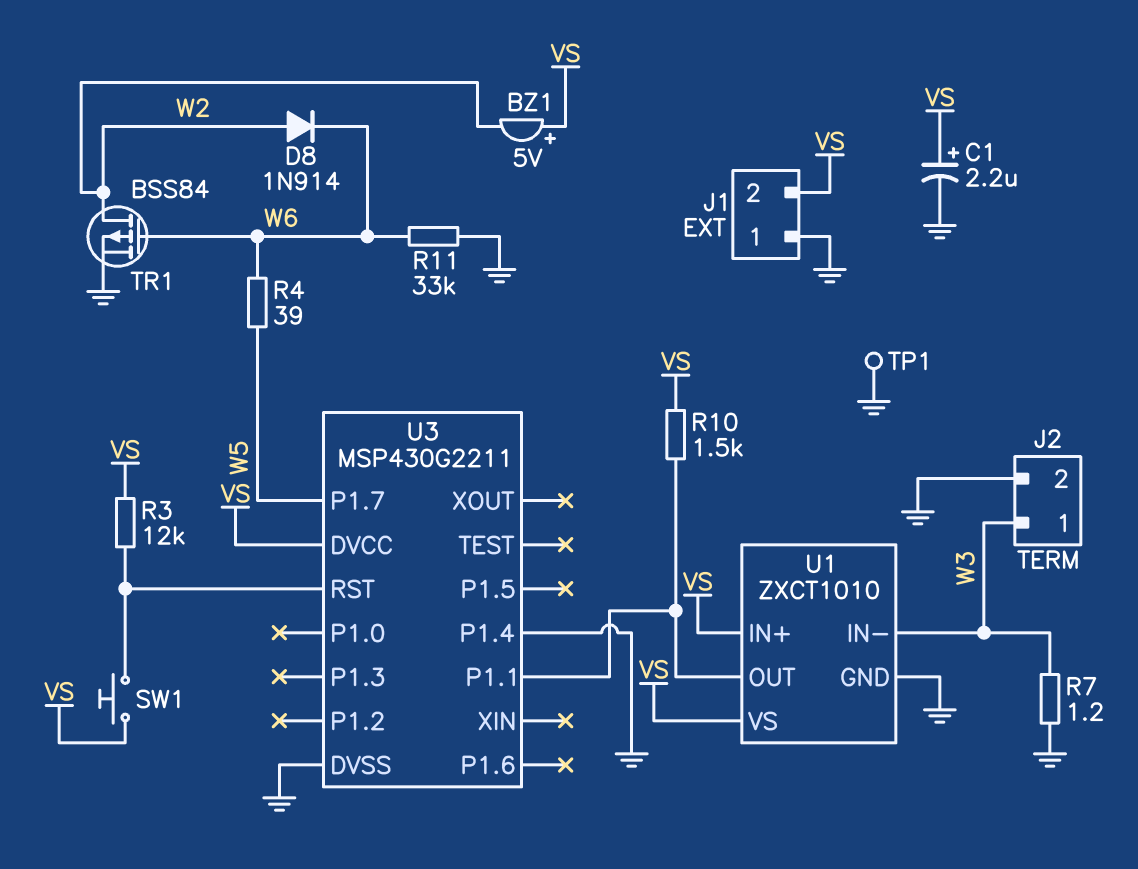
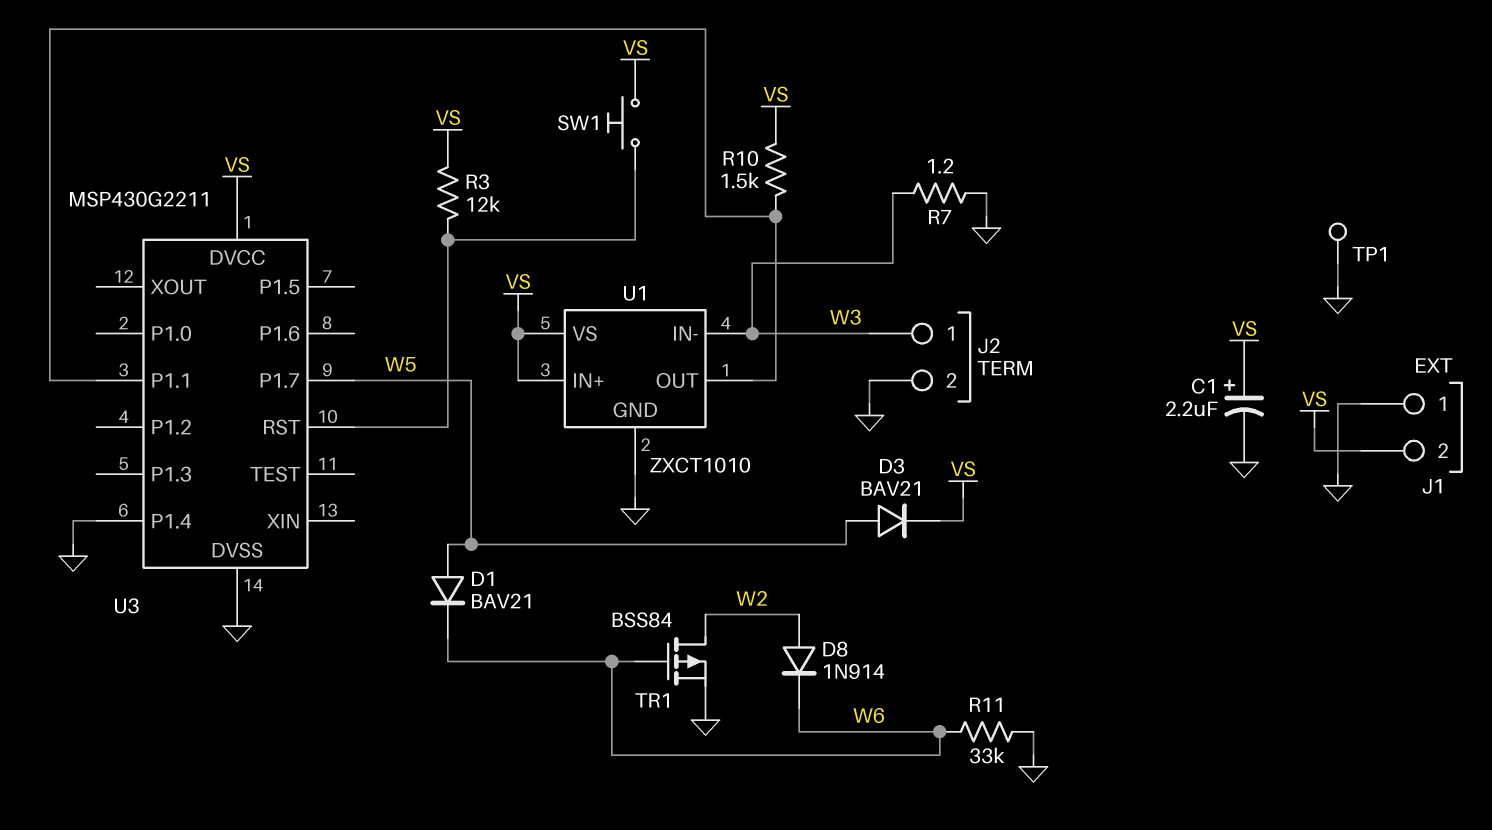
BZ1: buzzer 5V (plus VS, minus W2) -> none
D1: none -> diode BAV21 (A W5, K W6)
D3: none -> diode BAV21 (A W5, K VS)
R4: 39 (W5, W6) -> none

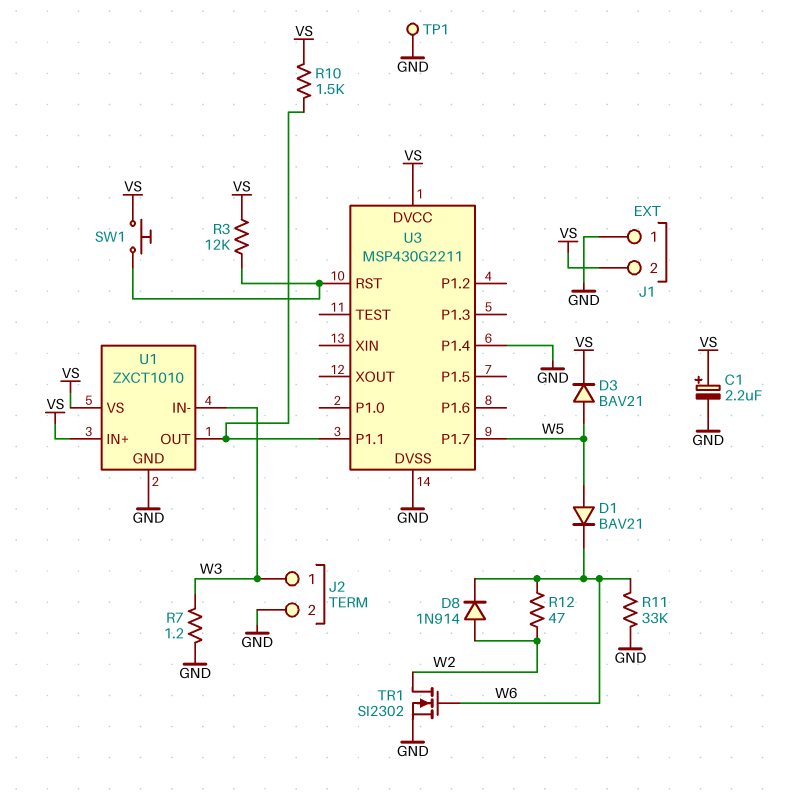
R12: none -> 47 (W2, W6)
TR1: PMOS BSS84 (G W6, D W2, S GND) -> NMOS SI2302 (G W6, D W2, S GND)

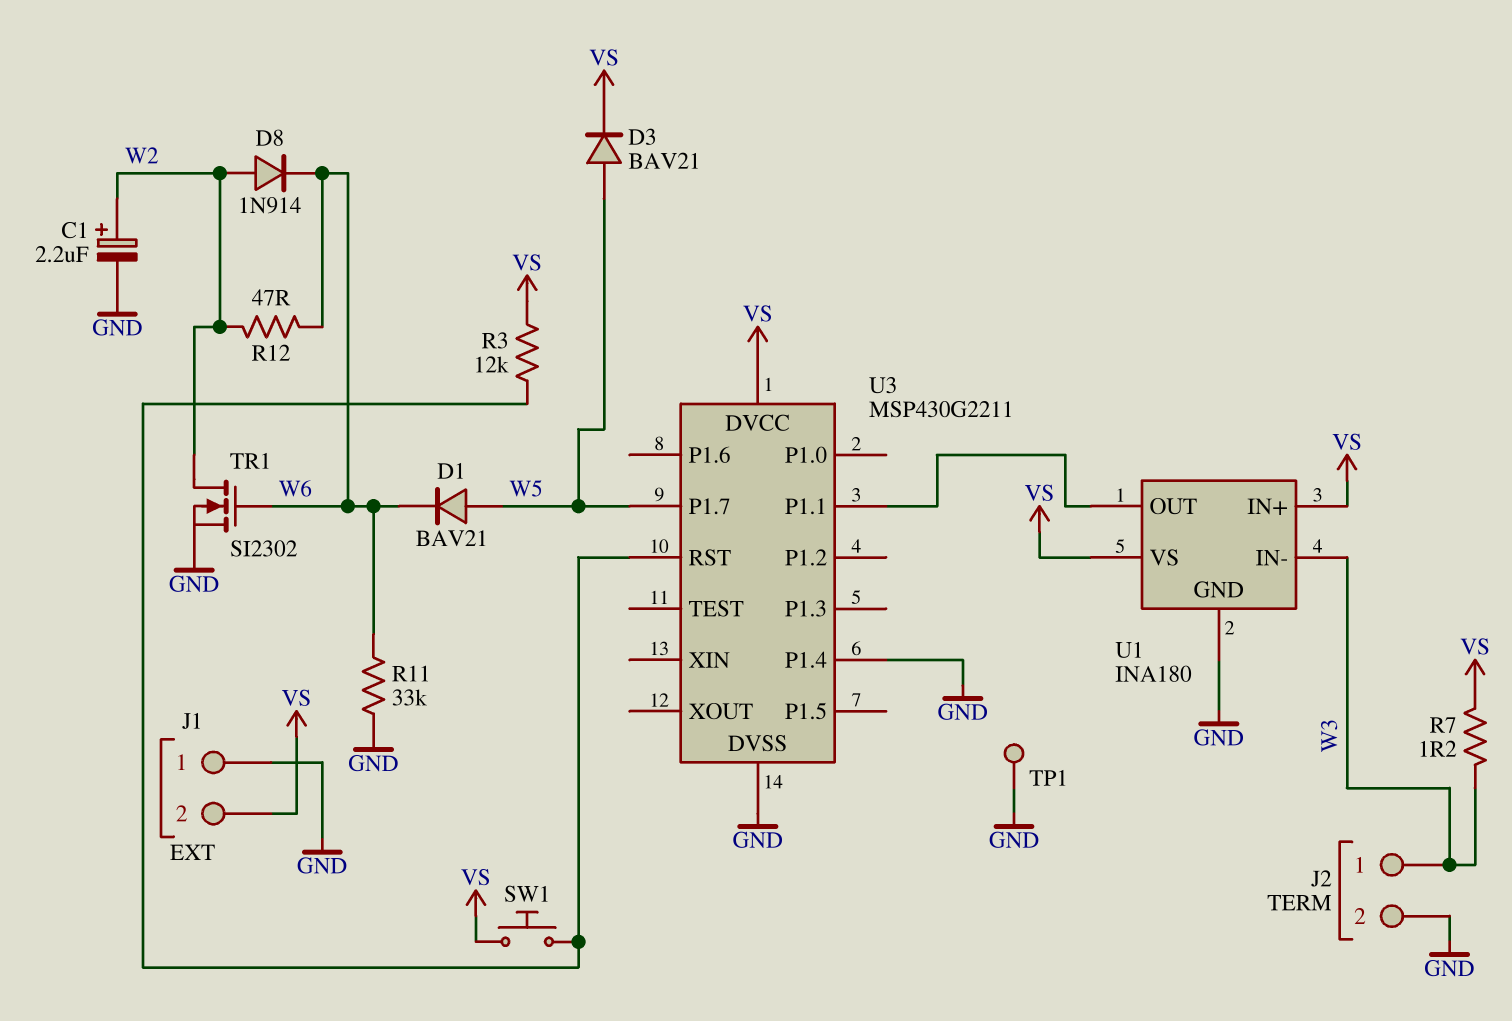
C1: 2.2uF (plus VS, minus GND) -> 2.2uF (plus W2, minus GND)
R7: 1.2 (GND, W3) -> 1.2 (VS, W3)
R10: 1.5k (U1/OUT, VS) -> none
U1: ZXCT1010 -> INA180

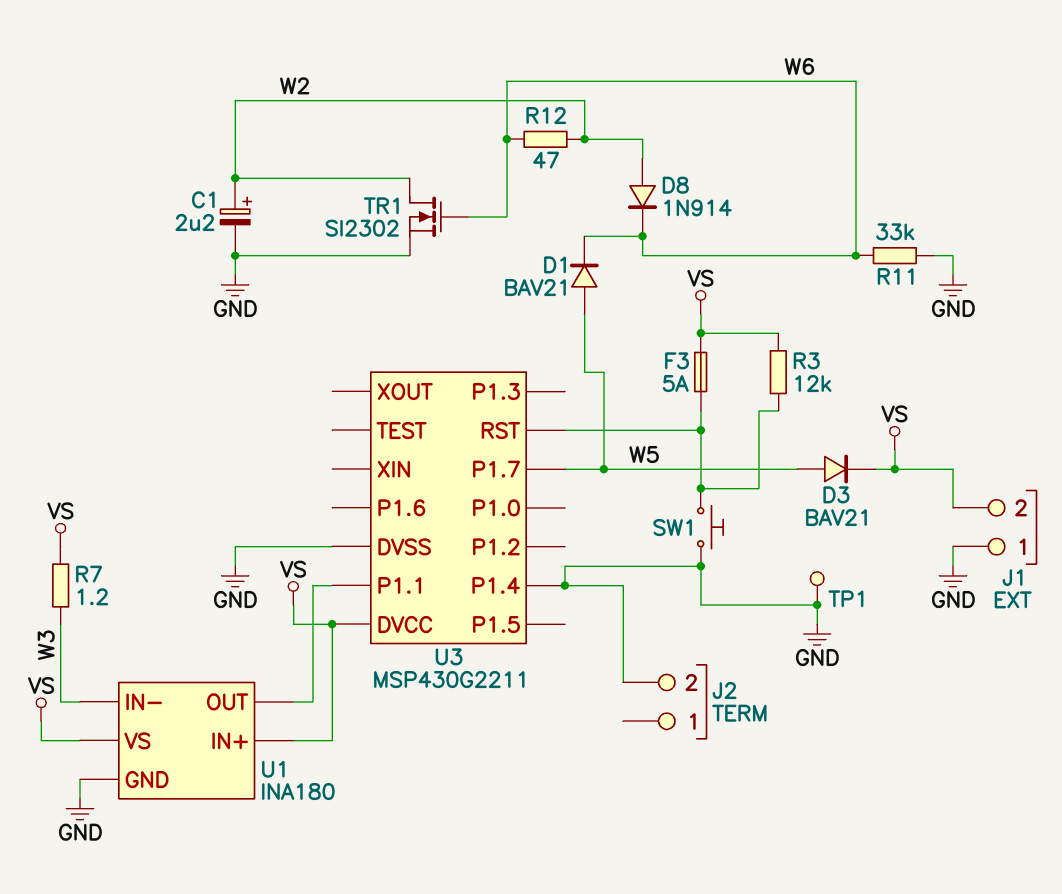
F3: none -> 5A (U3/RST, VS)
J2 pin 1: W3 -> none
SW1: button (U3/RST, VS) -> button (GND, U3/RST)

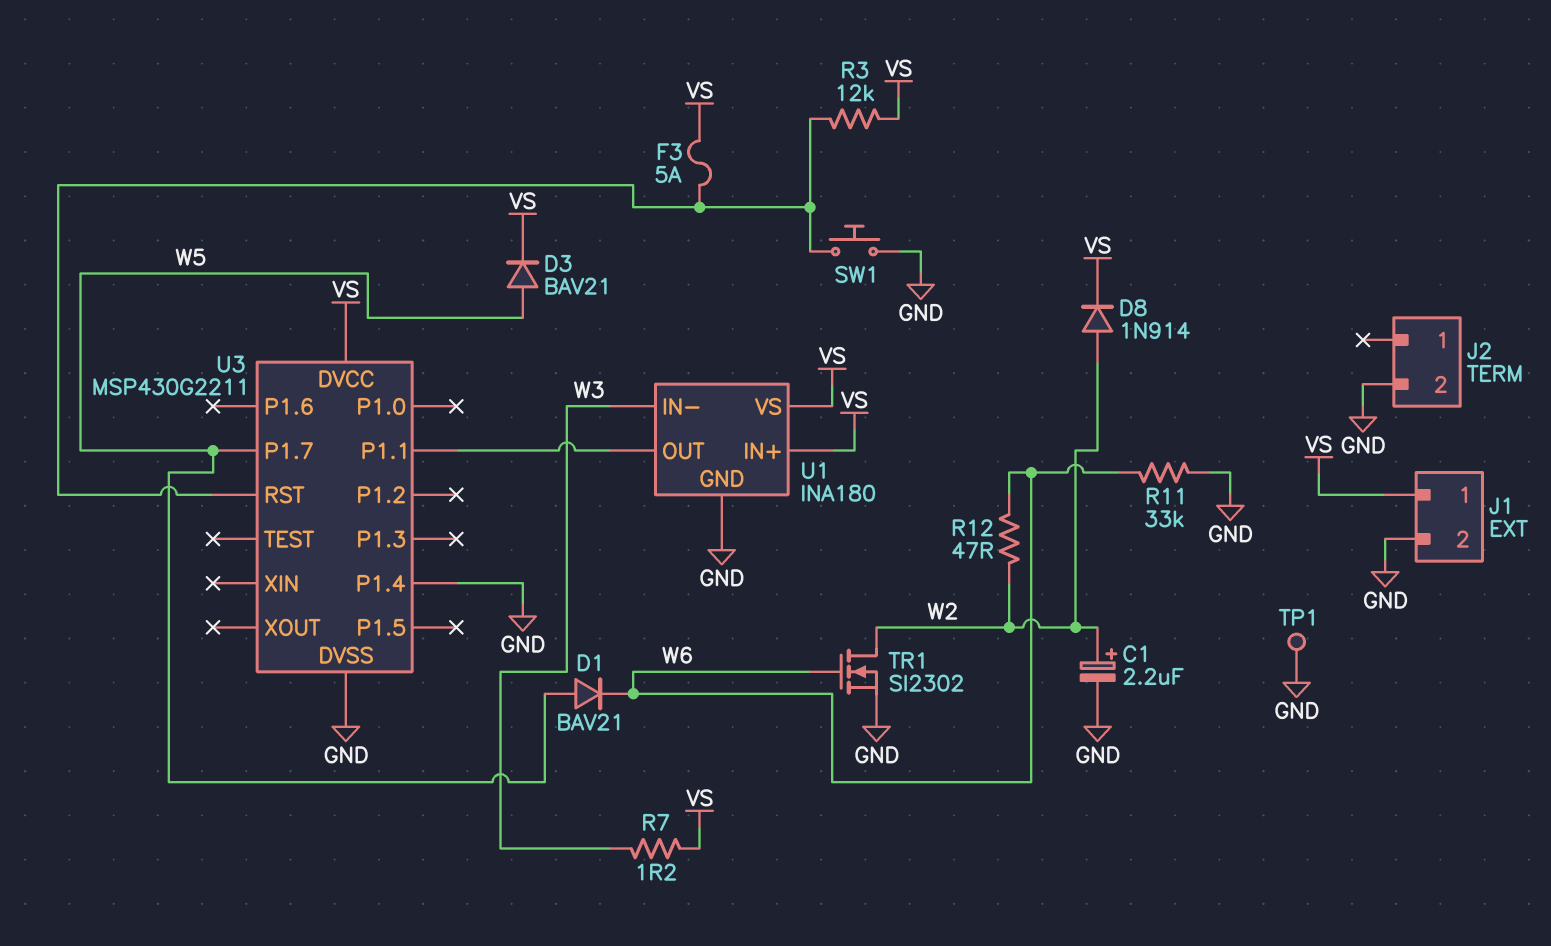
D8: diode 1N914 (A W2, K W6) -> diode 1N914 (A W2, K VS)
J1 pin 1: GND -> VS
J1 pin 2: VS -> GND

